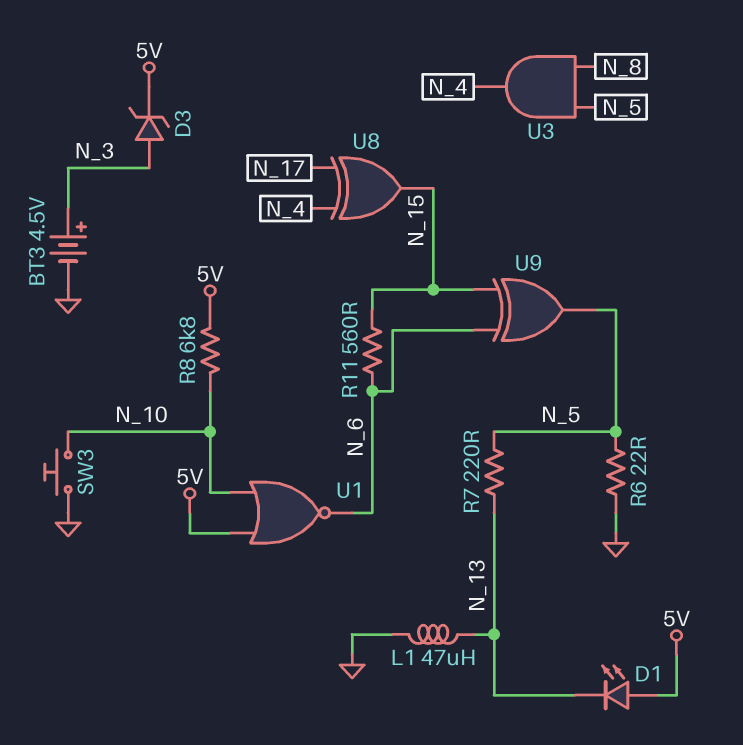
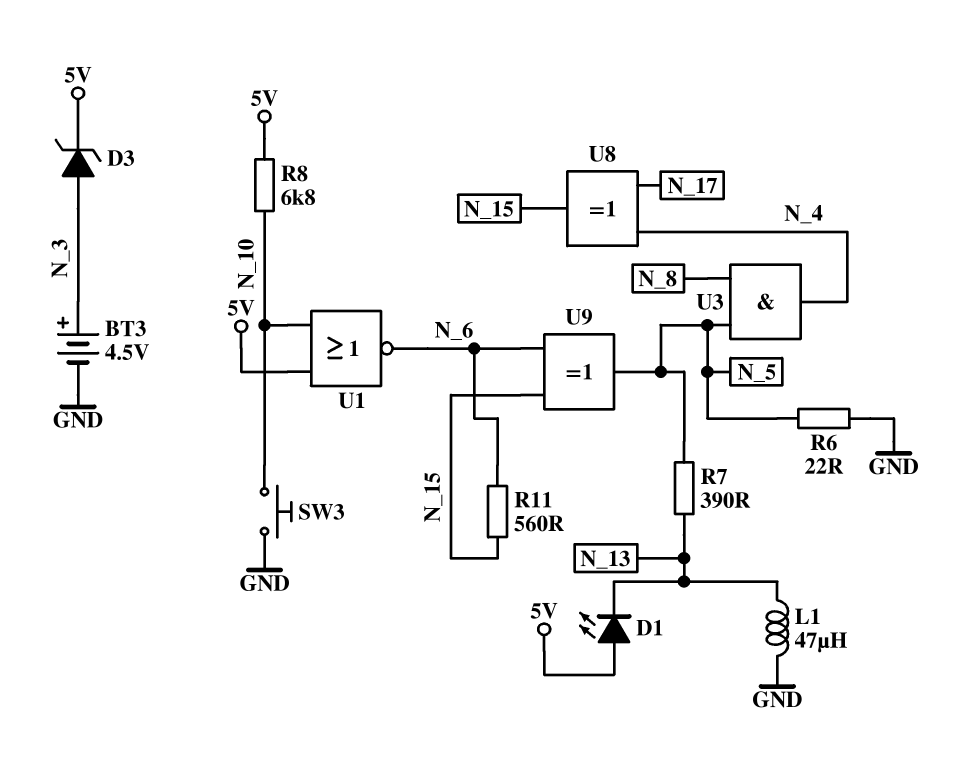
R7: 220 (N_5, N_13) -> 390 (N_5, N_13)

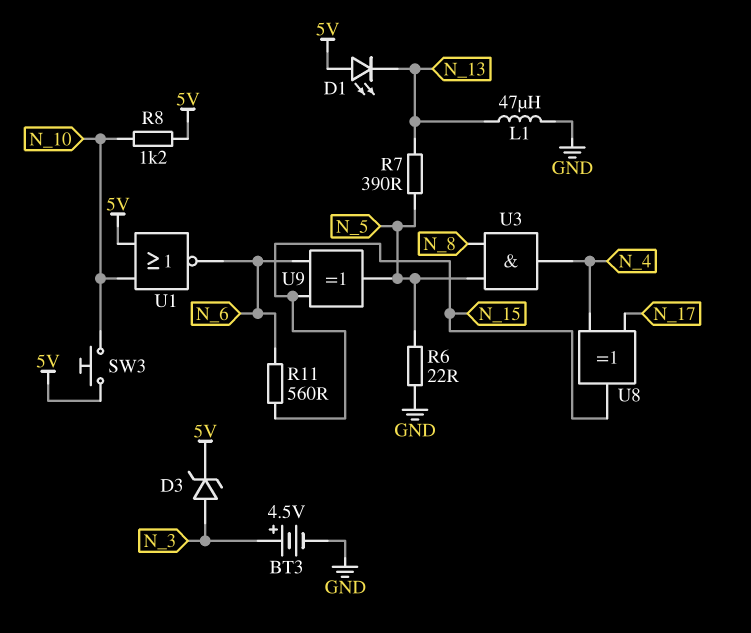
R8: 6.8k (5V, N_10) -> 1.2k (5V, N_10)
SW3: button (GND, N_10) -> button (5V, N_10)

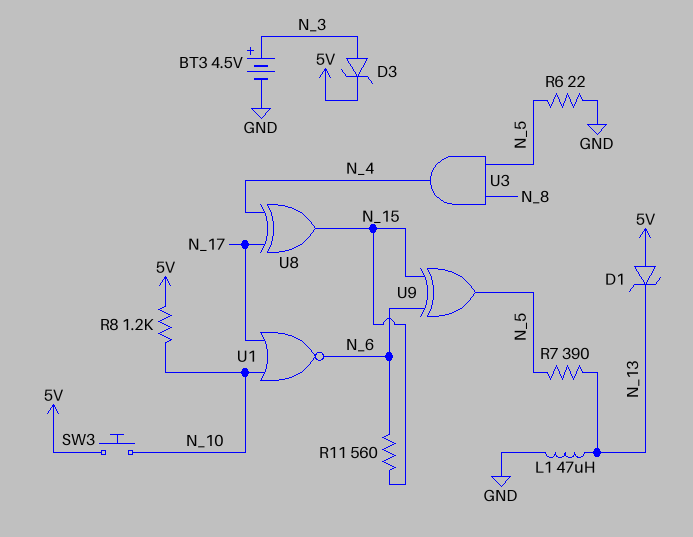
D1: LED (A 5V, K N_13) -> zener (A 5V, K N_13)
U1: NOR (in 5V, in N_10, out N_6) -> NOR (in N_10, in N_17, out N_6)

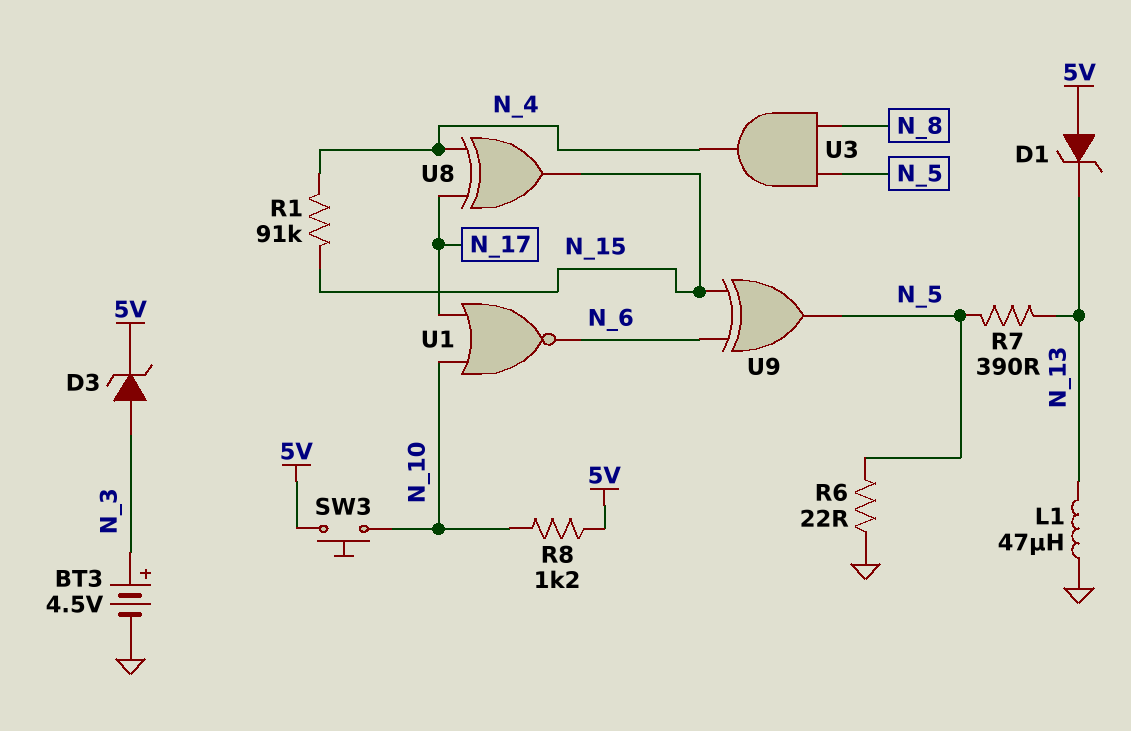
R1: none -> 91k (N_4, N_15)
R11: 560 (N_6, N_15) -> none

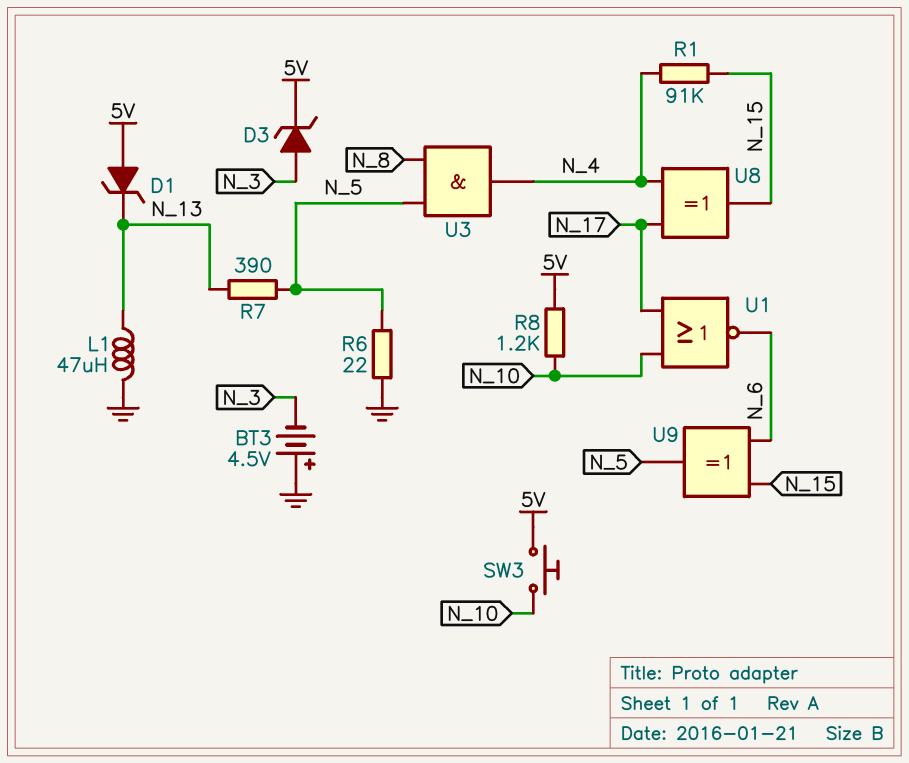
BT3: 4.5V (plus N_3, minus GND) -> 4.5V (plus GND, minus N_3)

